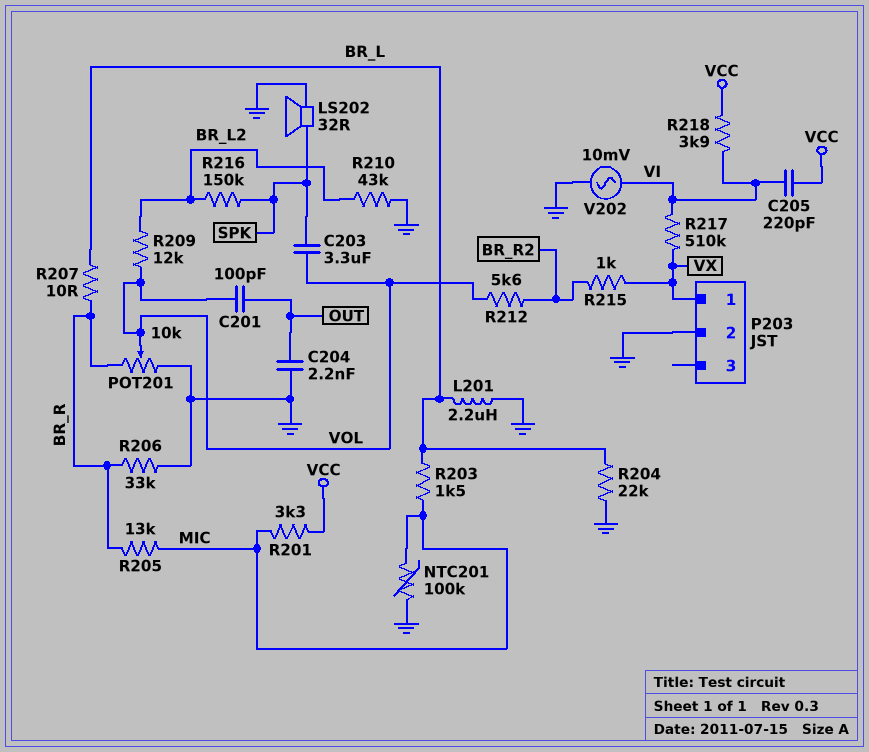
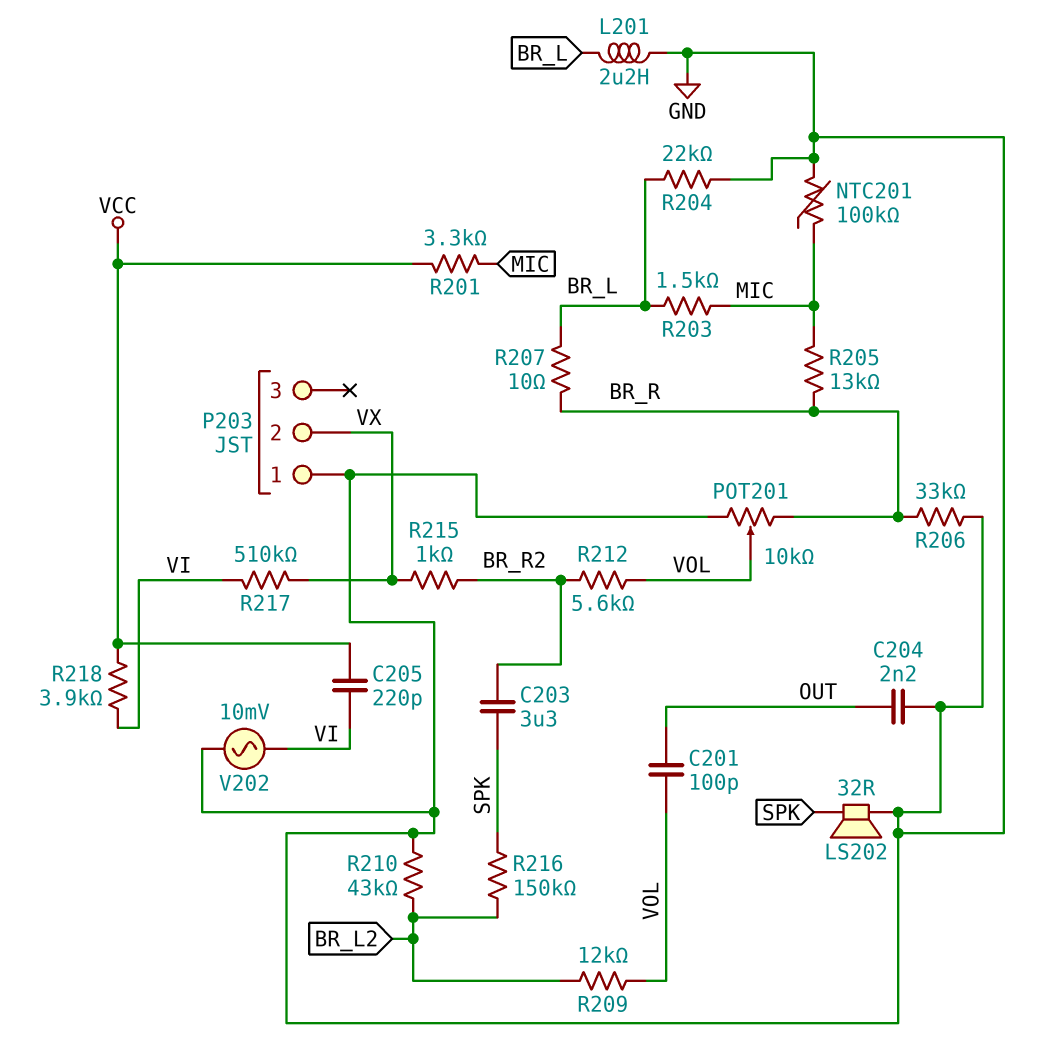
C203: 3.3uF (SPK, VOL) -> 3.3uF (BR_R2, SPK)
P203 pin 1: VX -> GND
P203 pin 2: GND -> VX

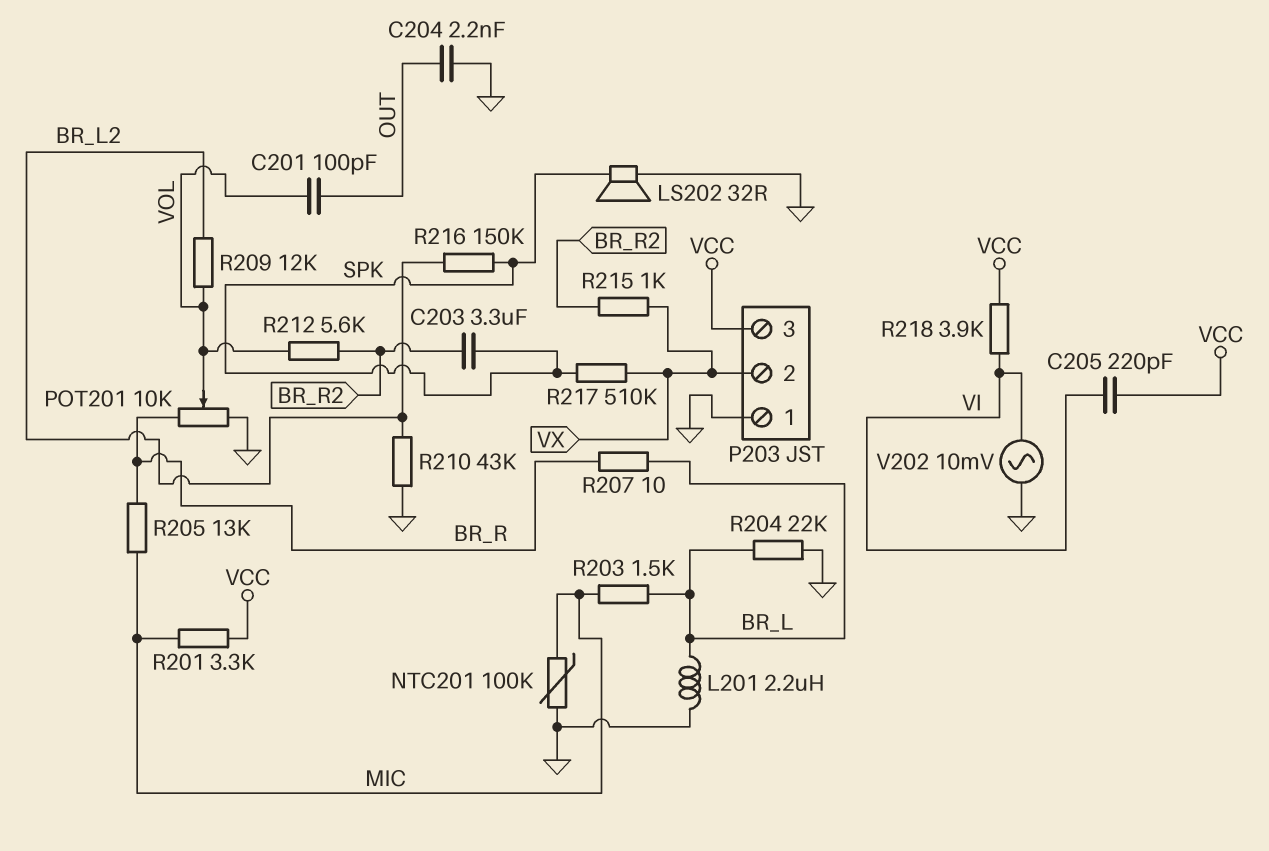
P203 pin 3: none -> VCC
R206: 33k (BR_R, GND) -> none
R217: 510k (VI, VX) -> 510k (SPK, VX)

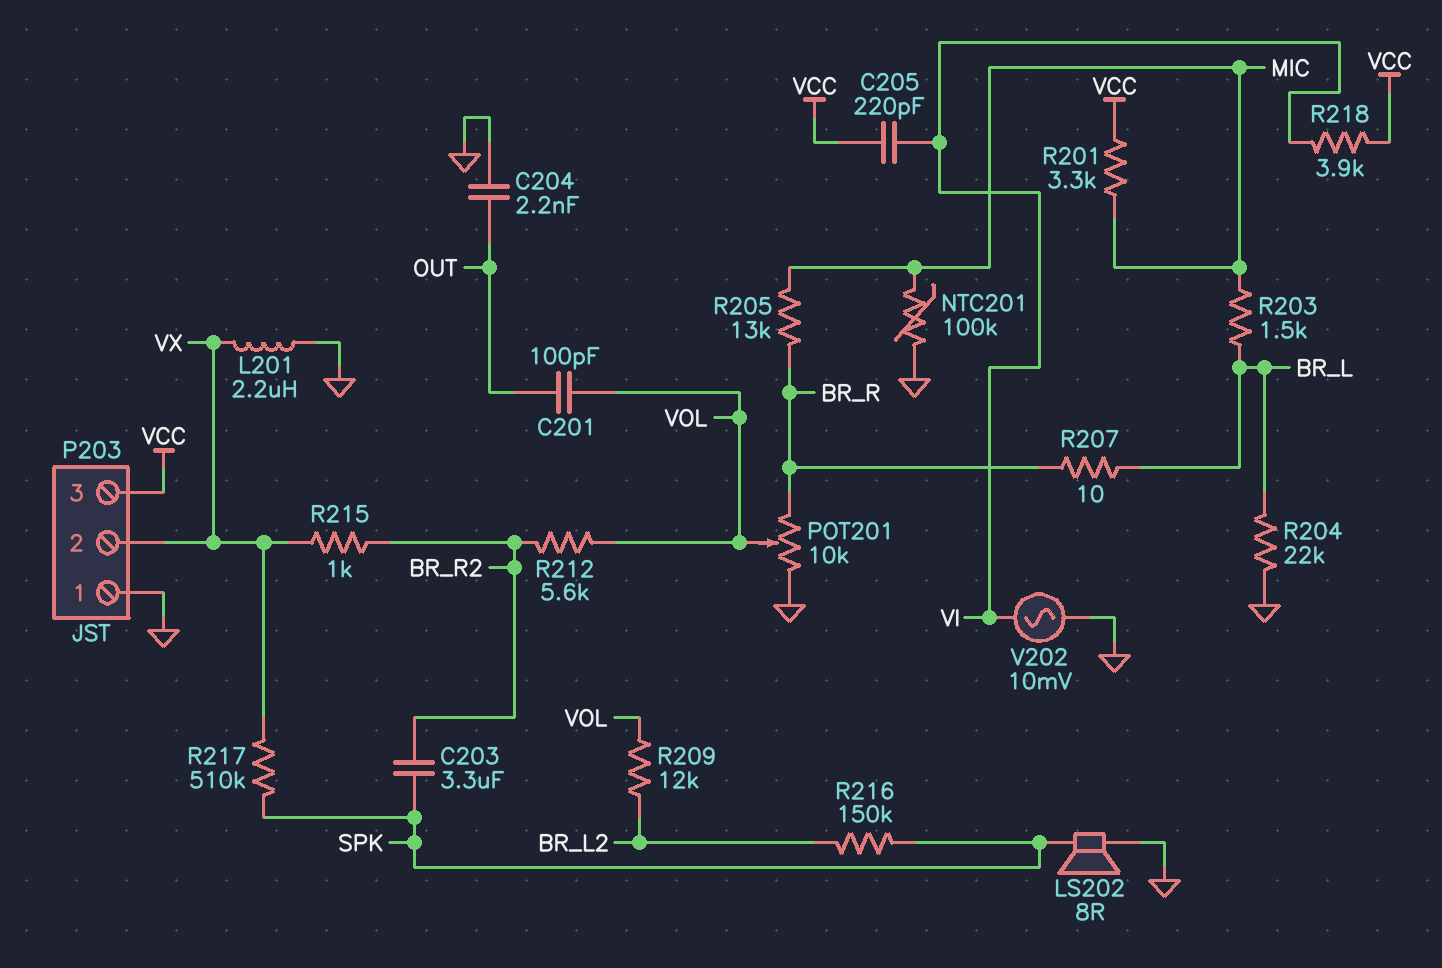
L201: 2.2uH (BR_L, GND) -> 2.2uH (GND, VX)
LS202: speaker 32R (GND, SPK) -> speaker 8R (GND, SPK)
R210: 43k (BR_L2, GND) -> none

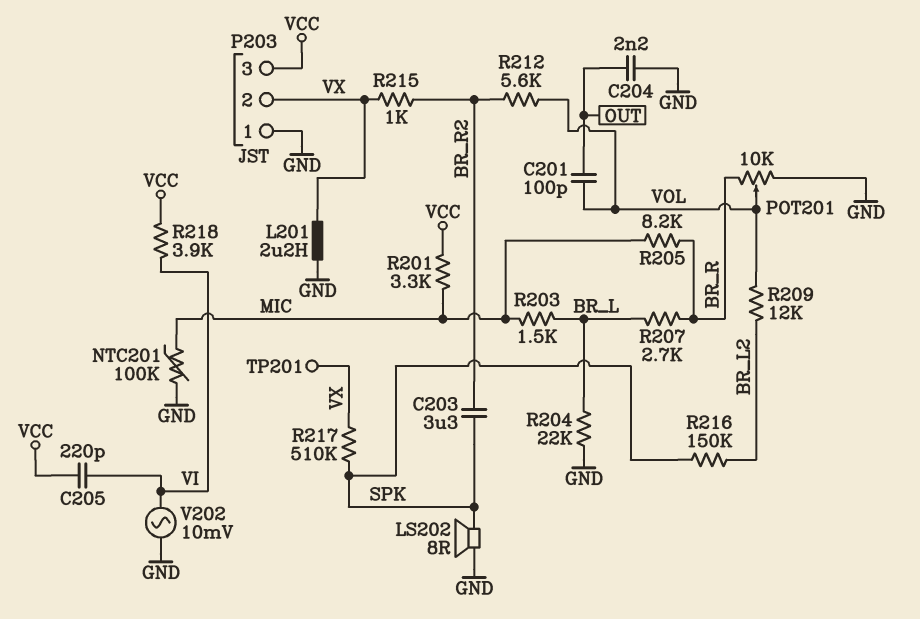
R205: 13k (BR_R, MIC) -> 8.2k (BR_R, MIC)
R207: 10 (BR_L, BR_R) -> 2.7k (BR_L, BR_R)
TP201: none -> test point (VX)

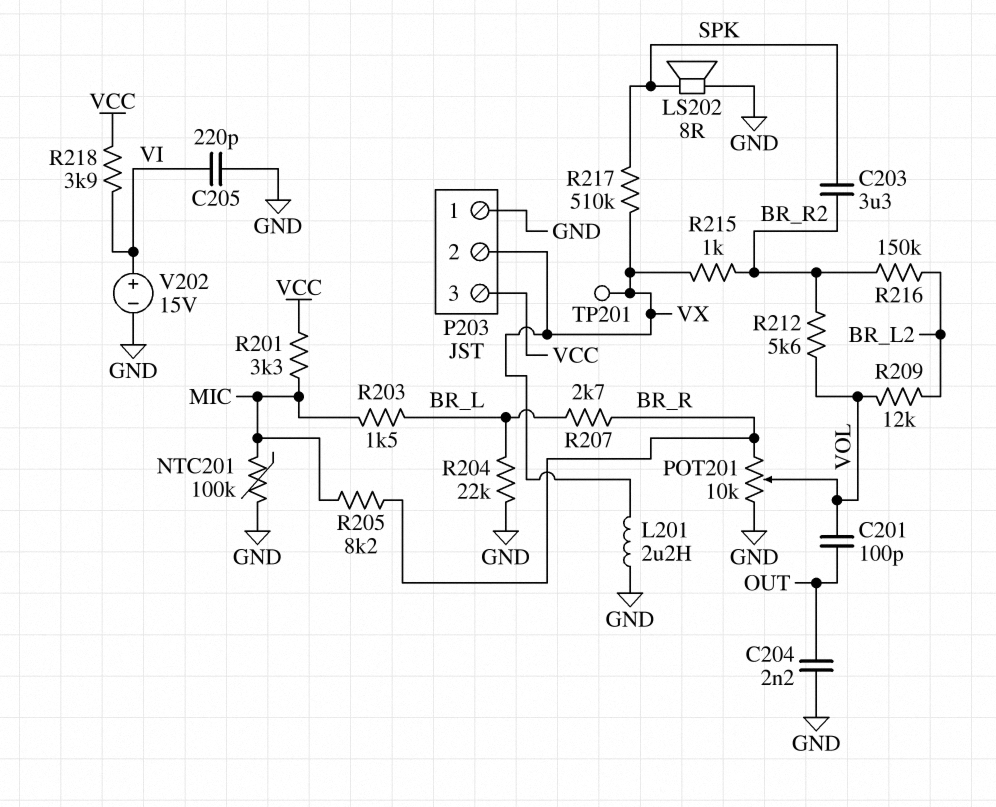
C205: 220pF (VCC, VI) -> 220pF (GND, VI)
R216: 150k (BR_L2, SPK) -> 150k (BR_L2, BR_R2)
V202: AC 10mV (GND, VI) -> 15V (plus VI, minus GND)

